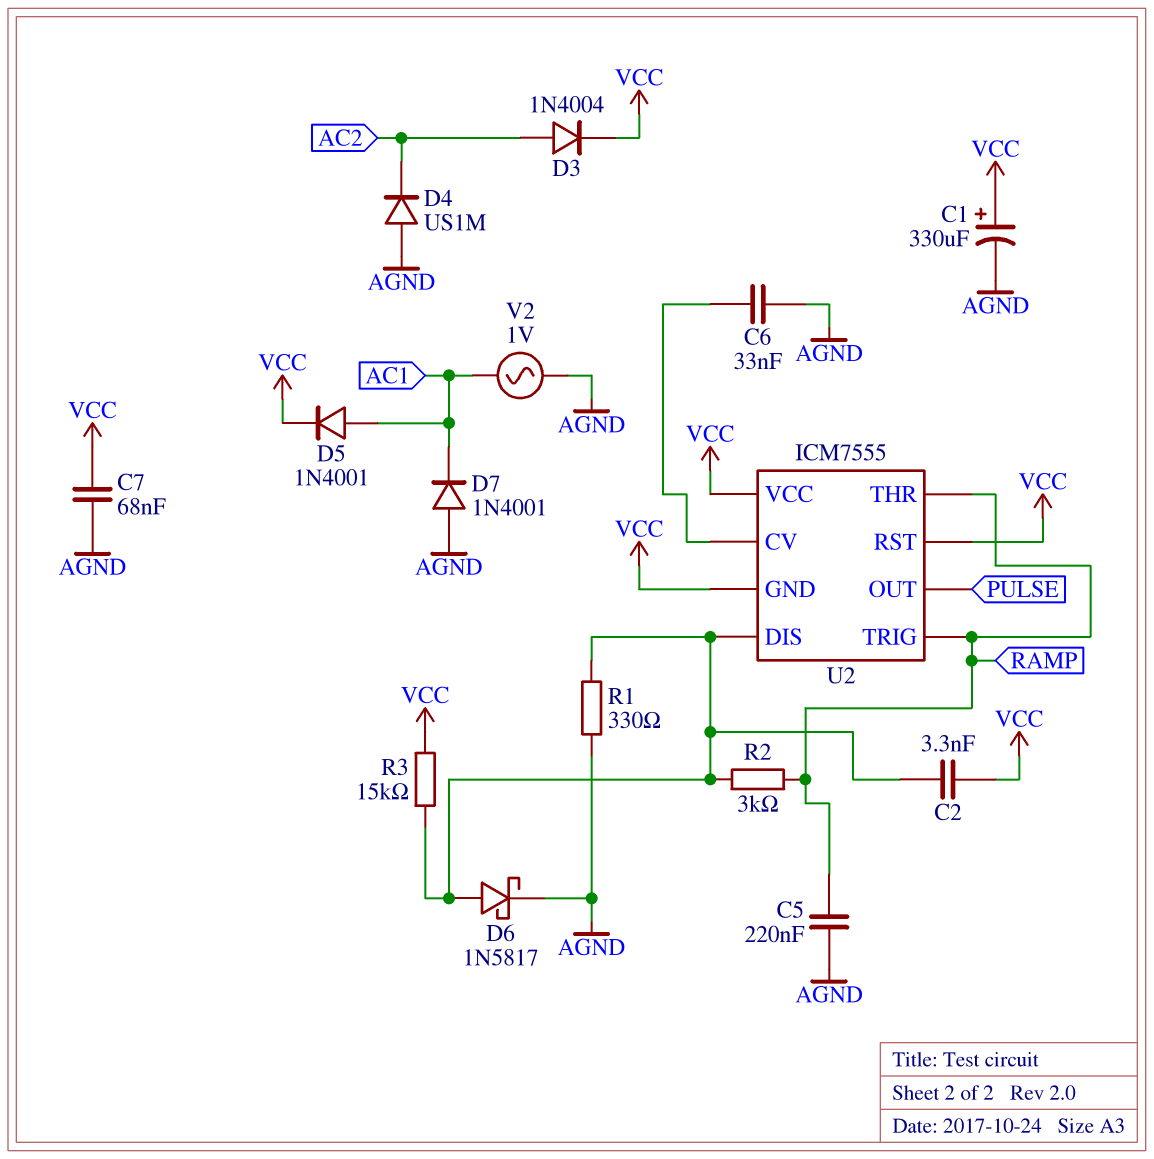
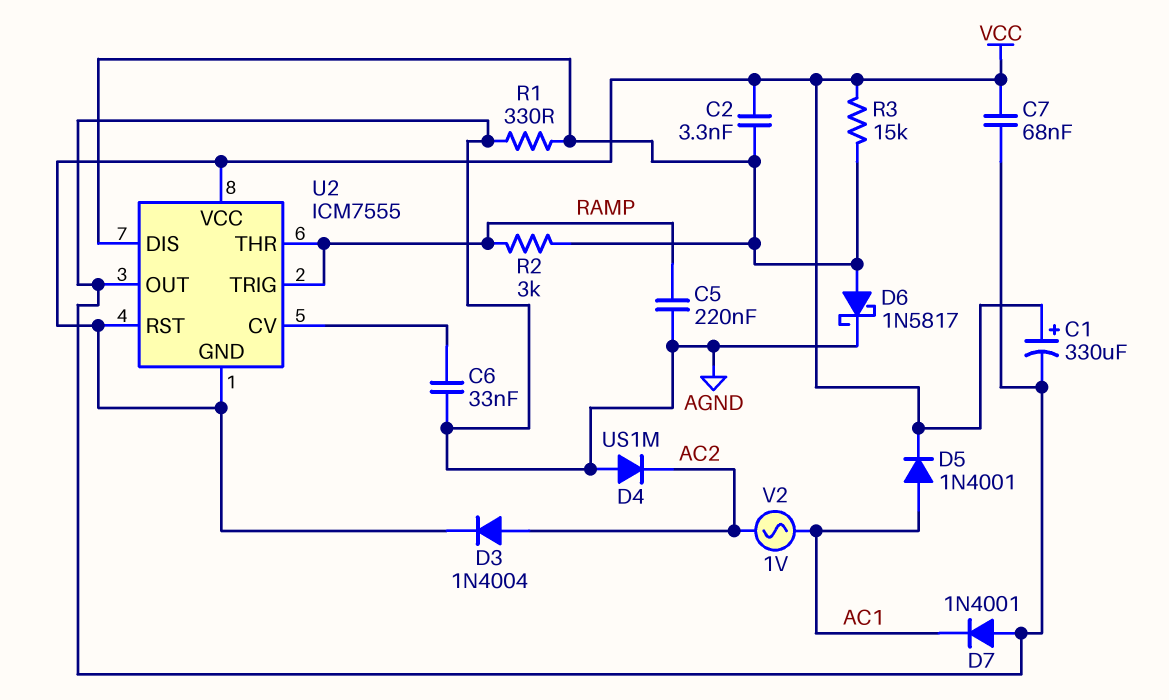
U2 pin OUT: PULSE -> AGND
V2: AC 1V (AC1, AGND) -> AC 1V (AC1, AC2)

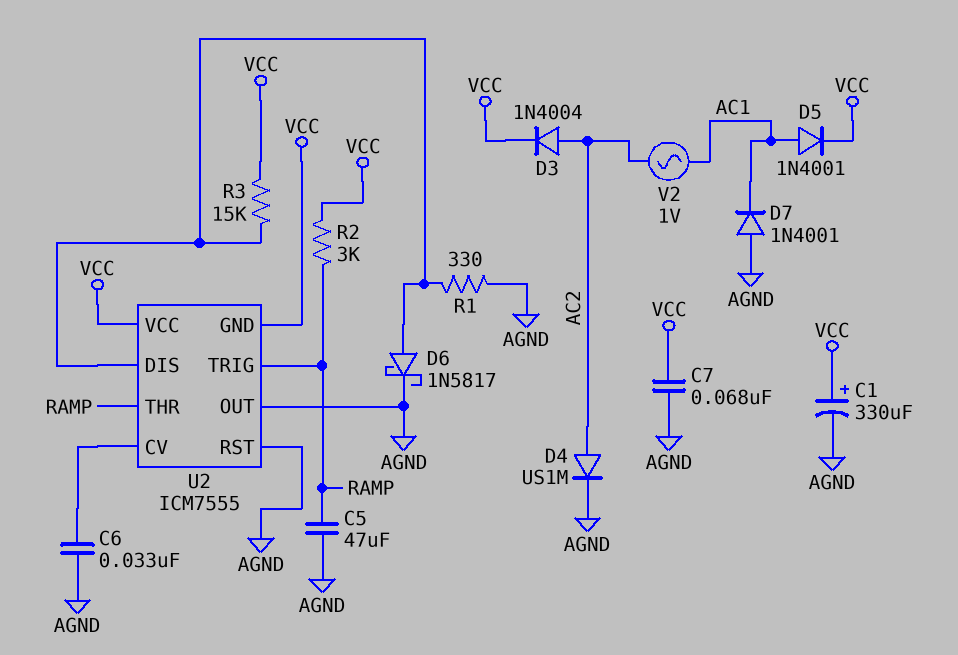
C2: 3.3nF (U2/DIS, VCC) -> none
C5: 220nF (AGND, RAMP) -> 47uF (AGND, RAMP)
D4: diode US1M (A AGND, K AC2) -> diode US1M (A AC2, K AGND)
R2: 3k (RAMP, U2/DIS) -> 3k (RAMP, VCC)
U2 pin RST: VCC -> AGND

